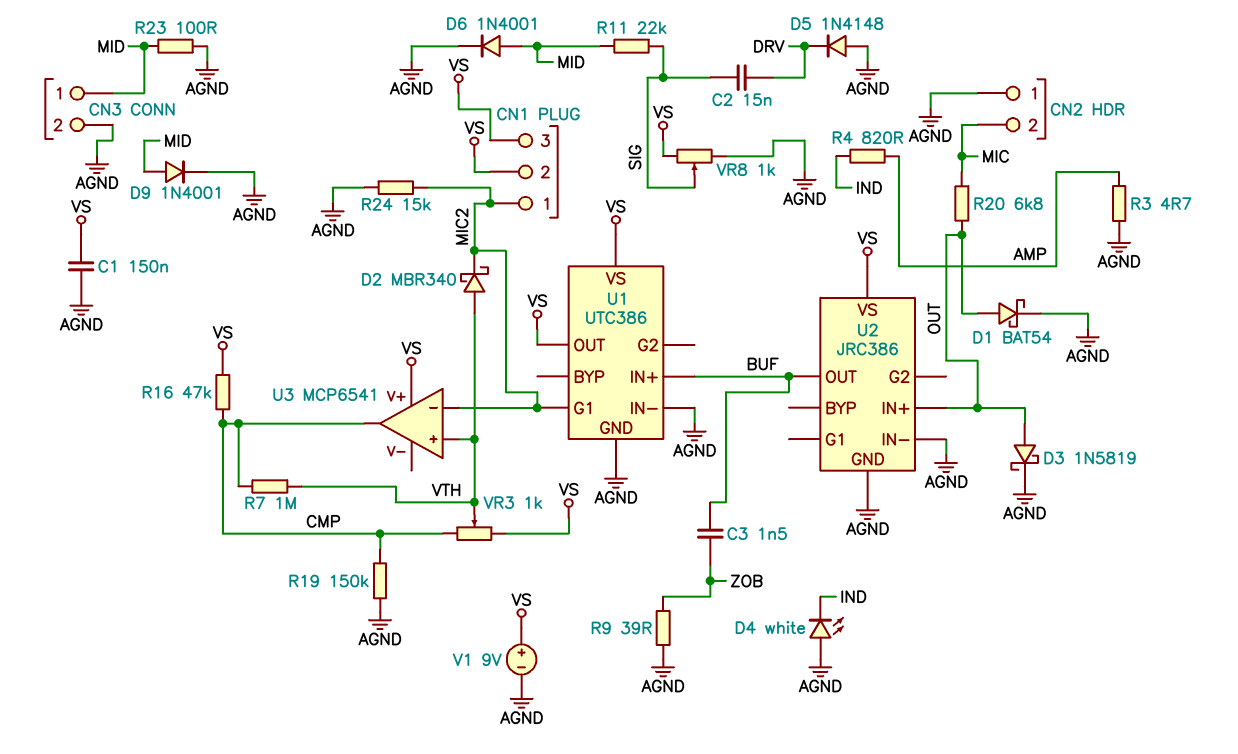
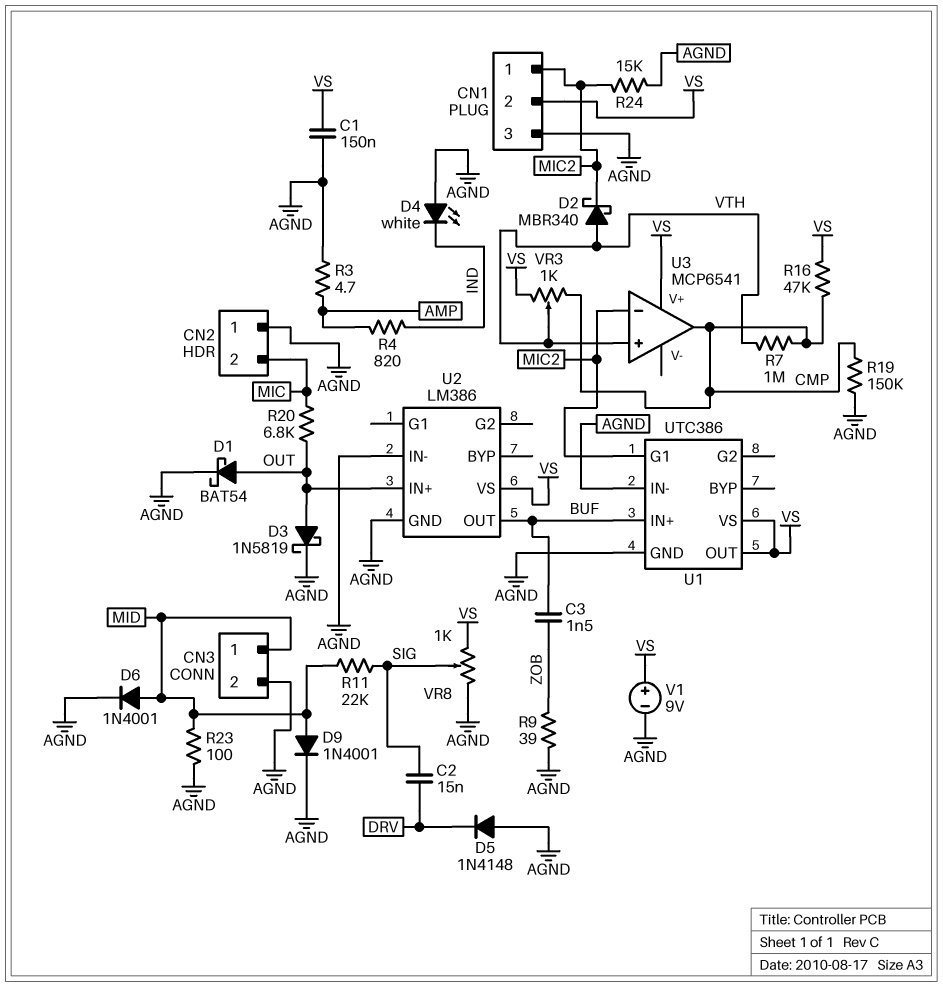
CN1 pin 3: VS -> AGND
U2: JRC386 -> LM386

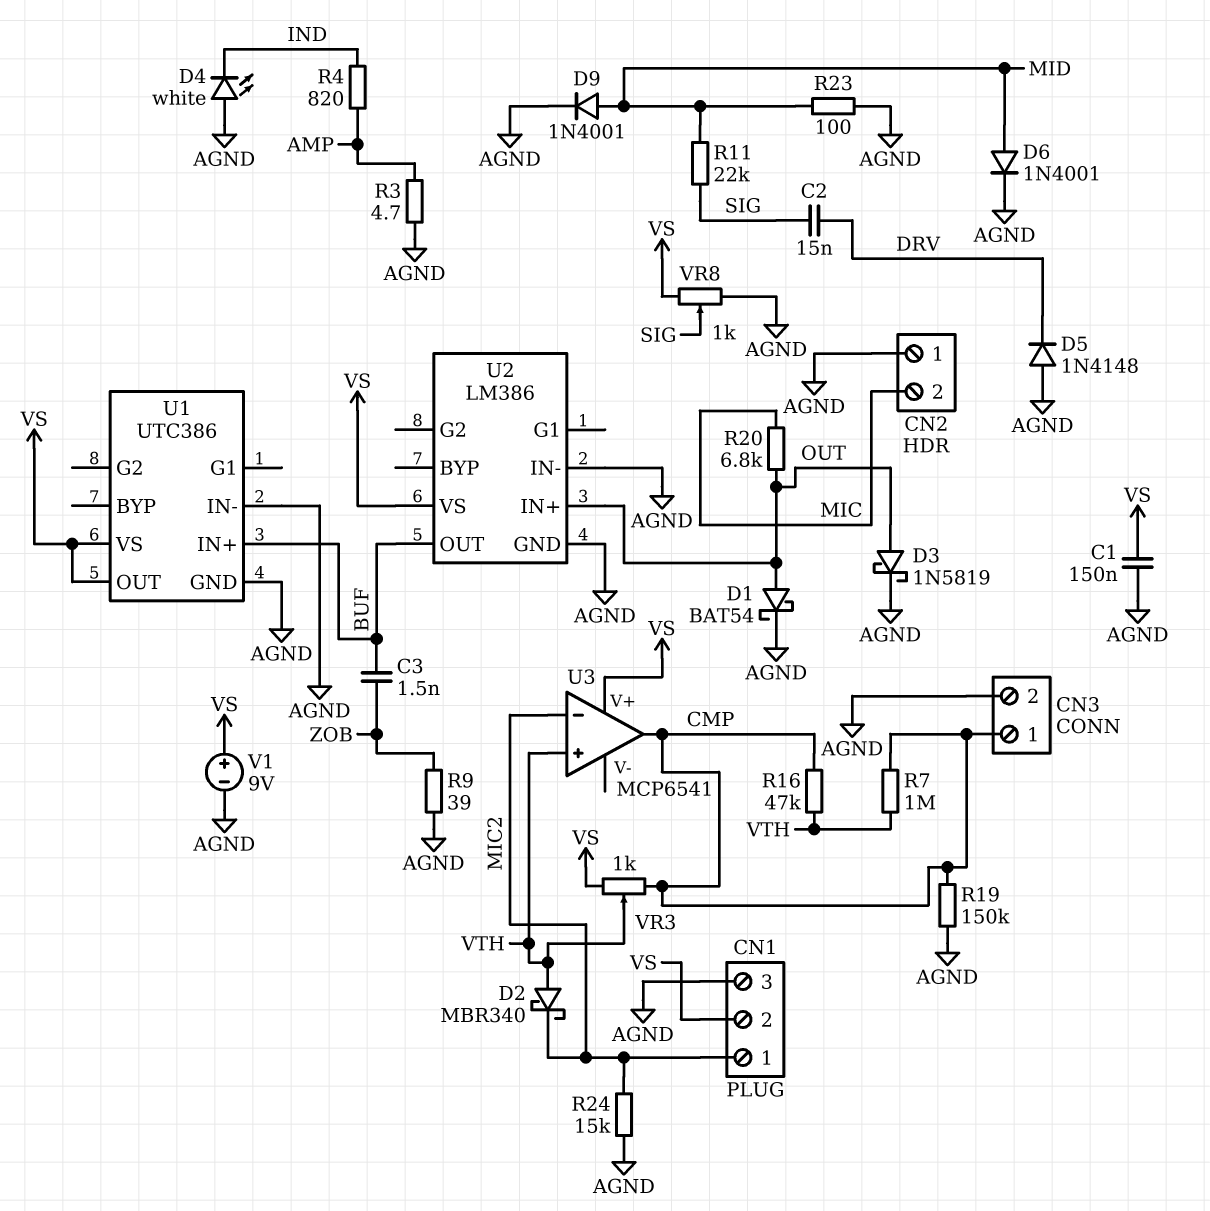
CN3 pin 1: MID -> CMP
R16: 47k (CMP, VS) -> 47k (CMP, VTH)
U1 pin G1: MIC2 -> none

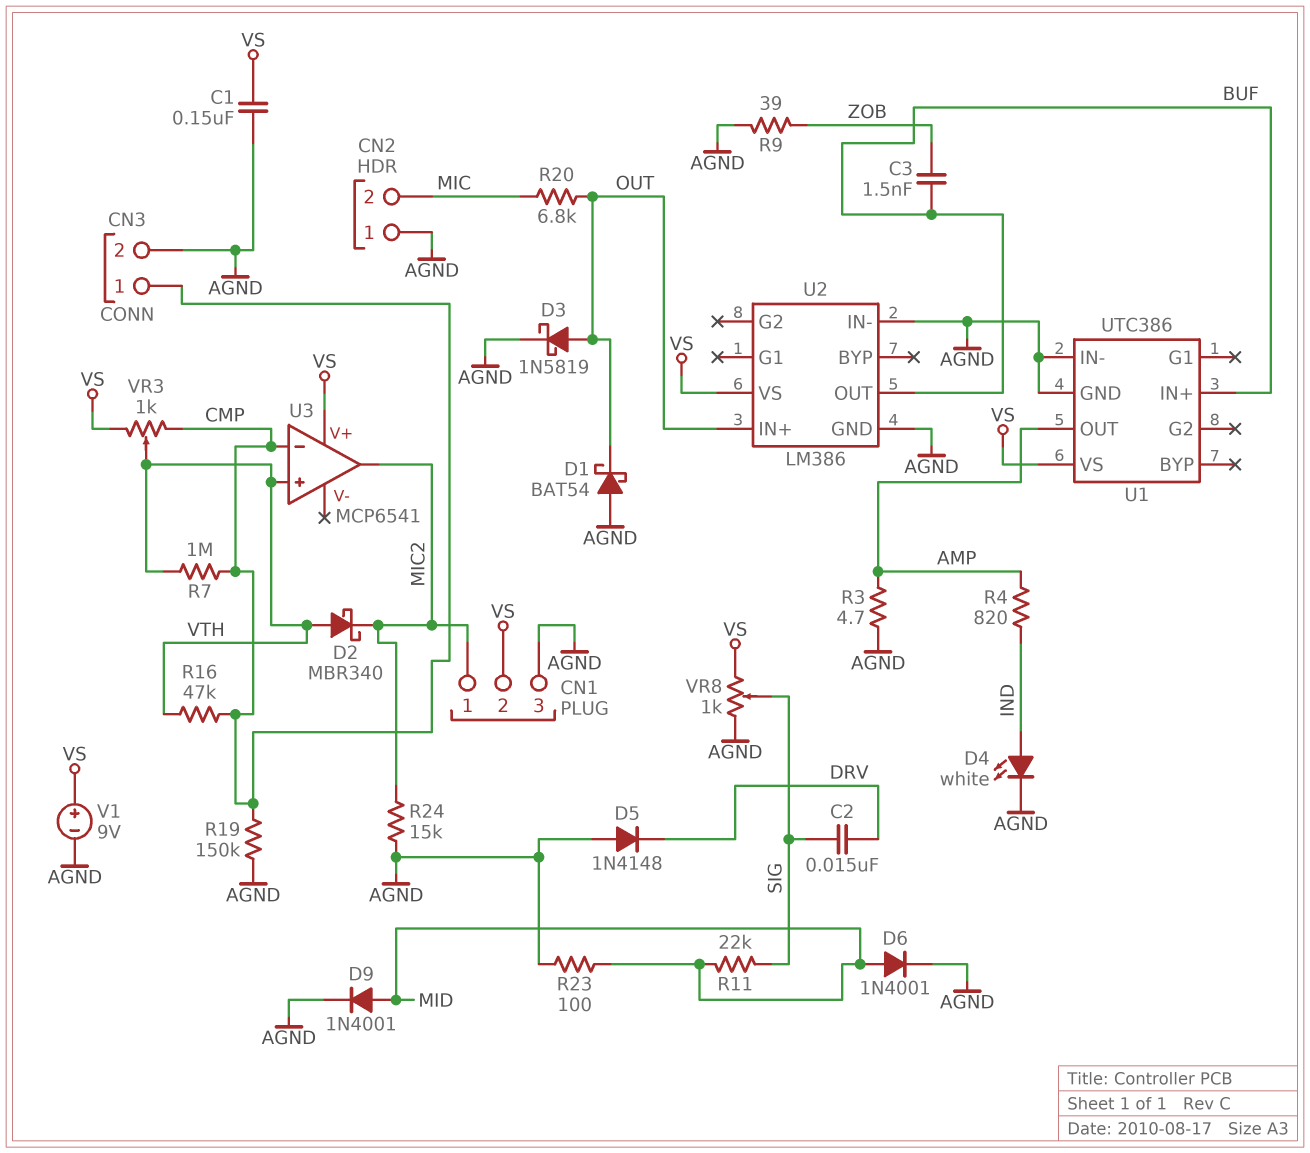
D1: schottky BAT54 (A OUT, K AGND) -> schottky BAT54 (A AGND, K OUT)
D4: LED white (A AGND, K IND) -> LED white (A IND, K AGND)
U1 pin OUT: VS -> AMP
U3 pin in-: MIC2 -> CMP
U3 pin out: CMP -> MIC2

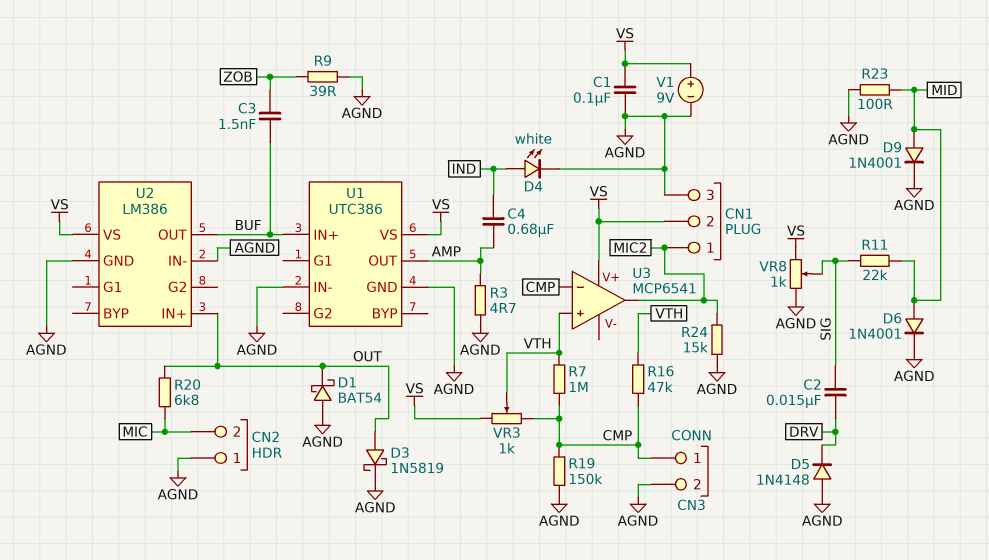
C1: 150nF (AGND, VS) -> 100nF (AGND, VS)
C4: none -> 680nF (AMP, IND)
D2: schottky MBR340 (A VTH, K MIC2) -> none
R4: 820 (AMP, IND) -> none

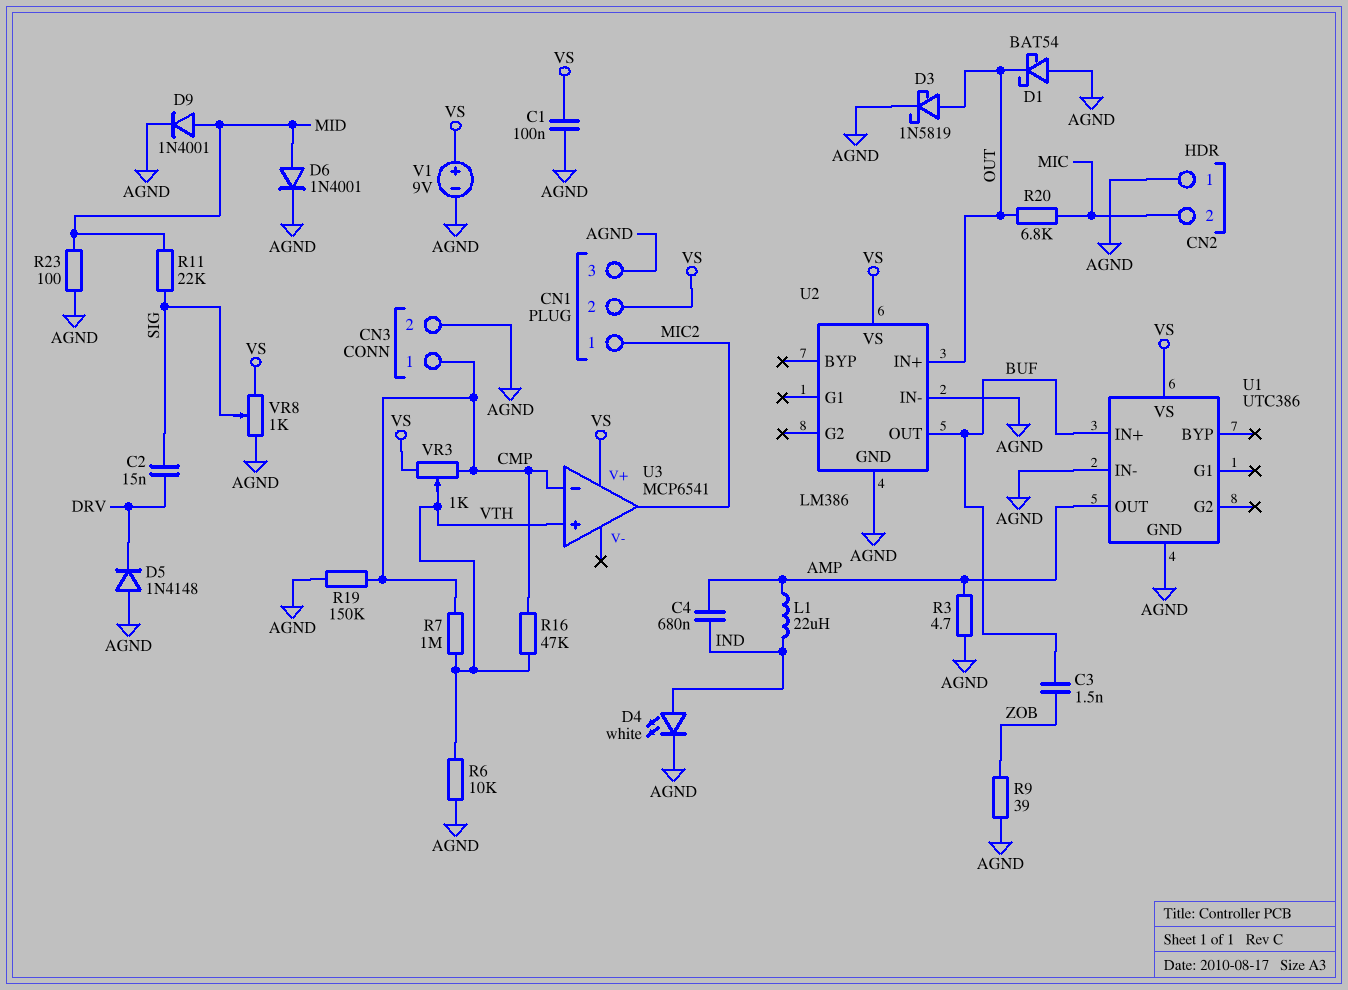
L1: none -> 22uH (AMP, IND)
R6: none -> 10k (AGND, VTH)
R24: 15k (AGND, MIC2) -> none

